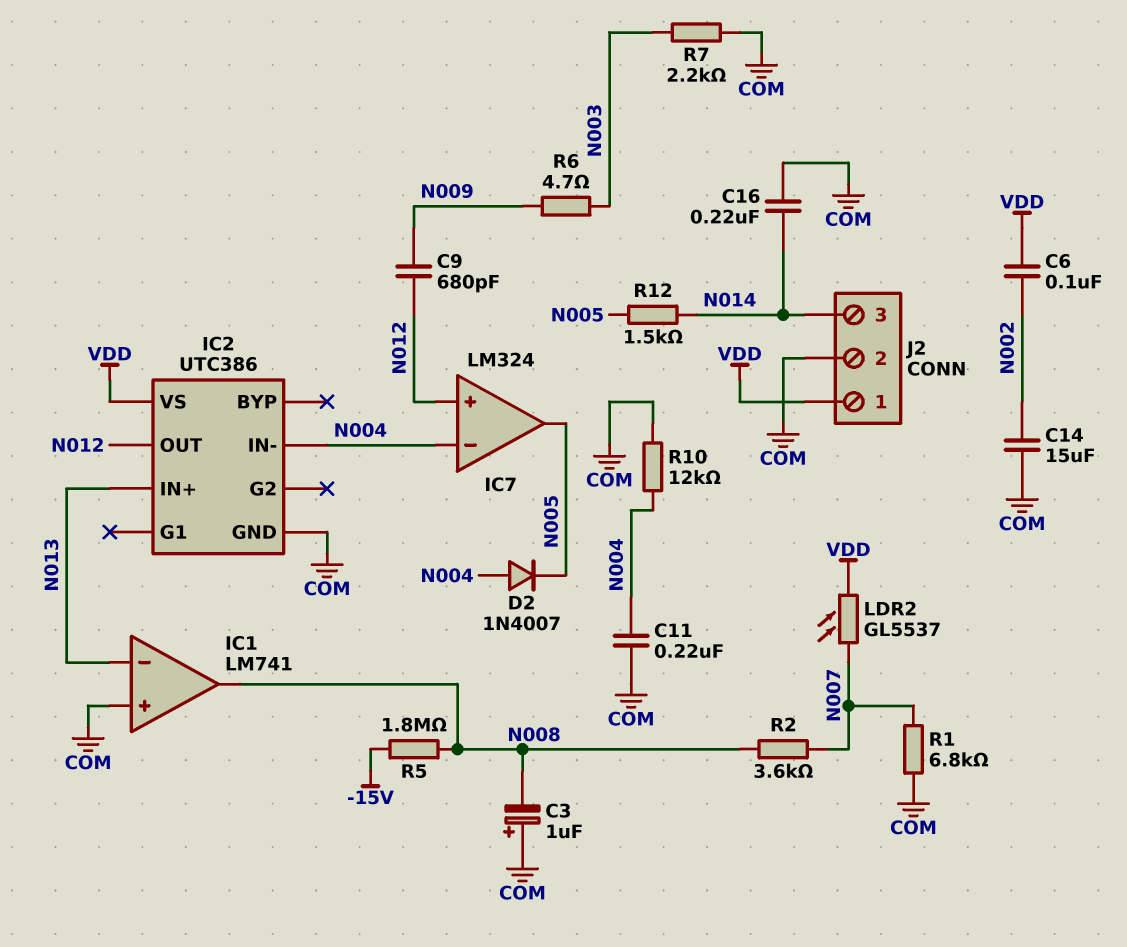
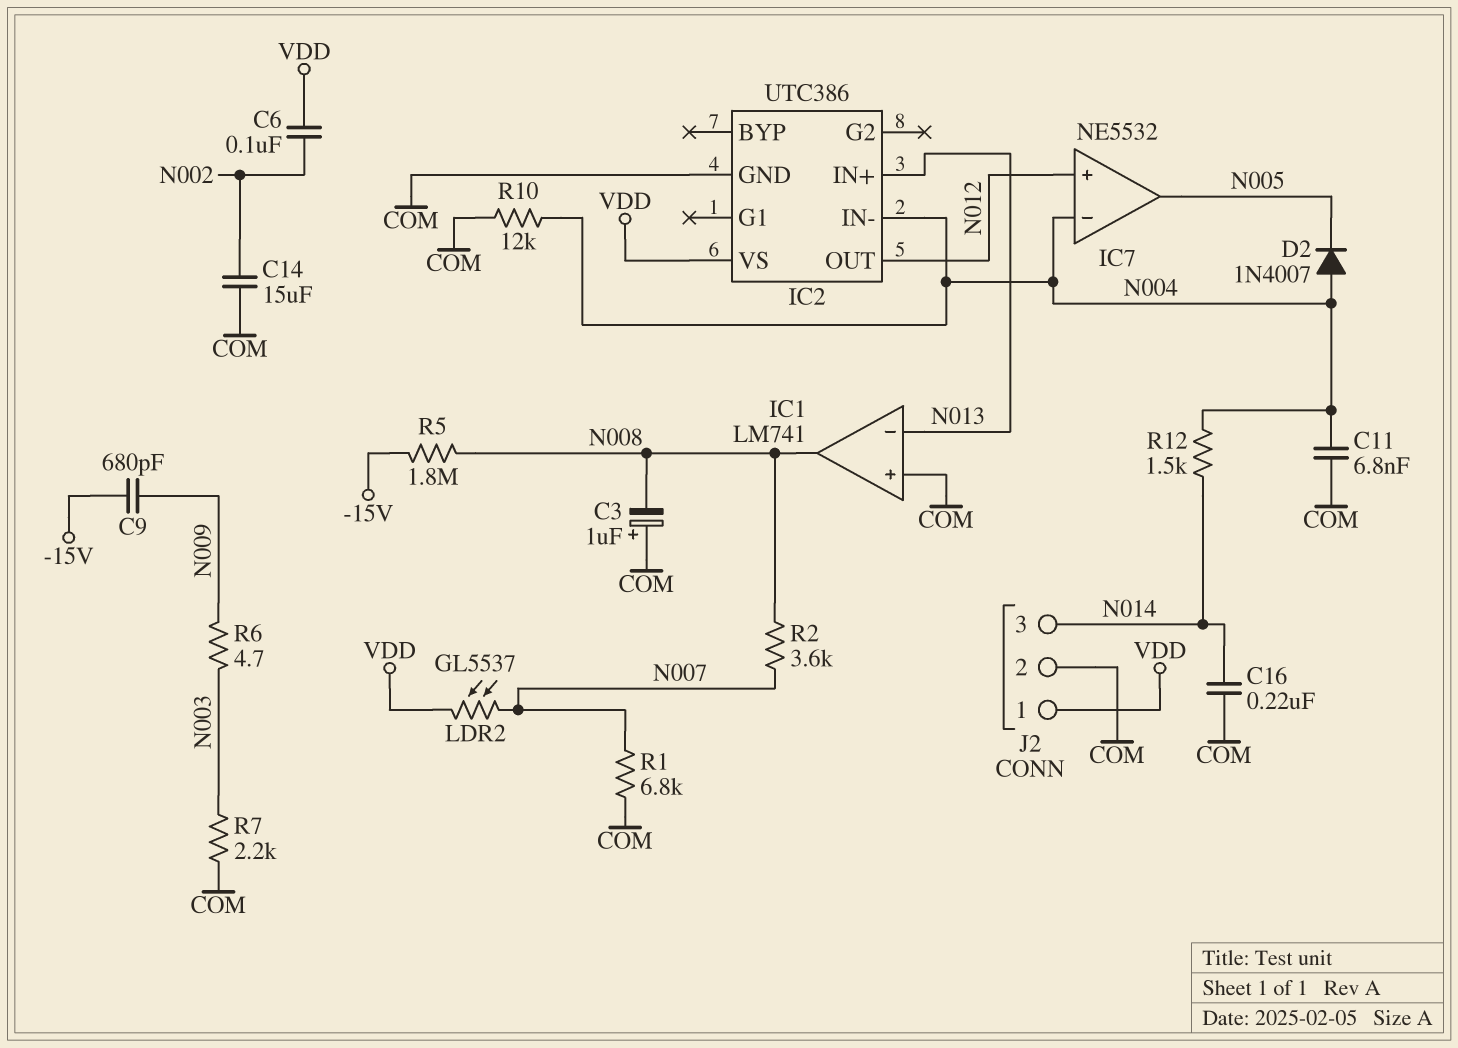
C9: 680pF (N009, N012) -> 680pF (-15V, N009)
C11: 220nF (COM, N004) -> 6.8nF (COM, N004)
IC7: LM324 -> NE5532
R12: 1.5k (N005, N014) -> 1.5k (N004, N014)

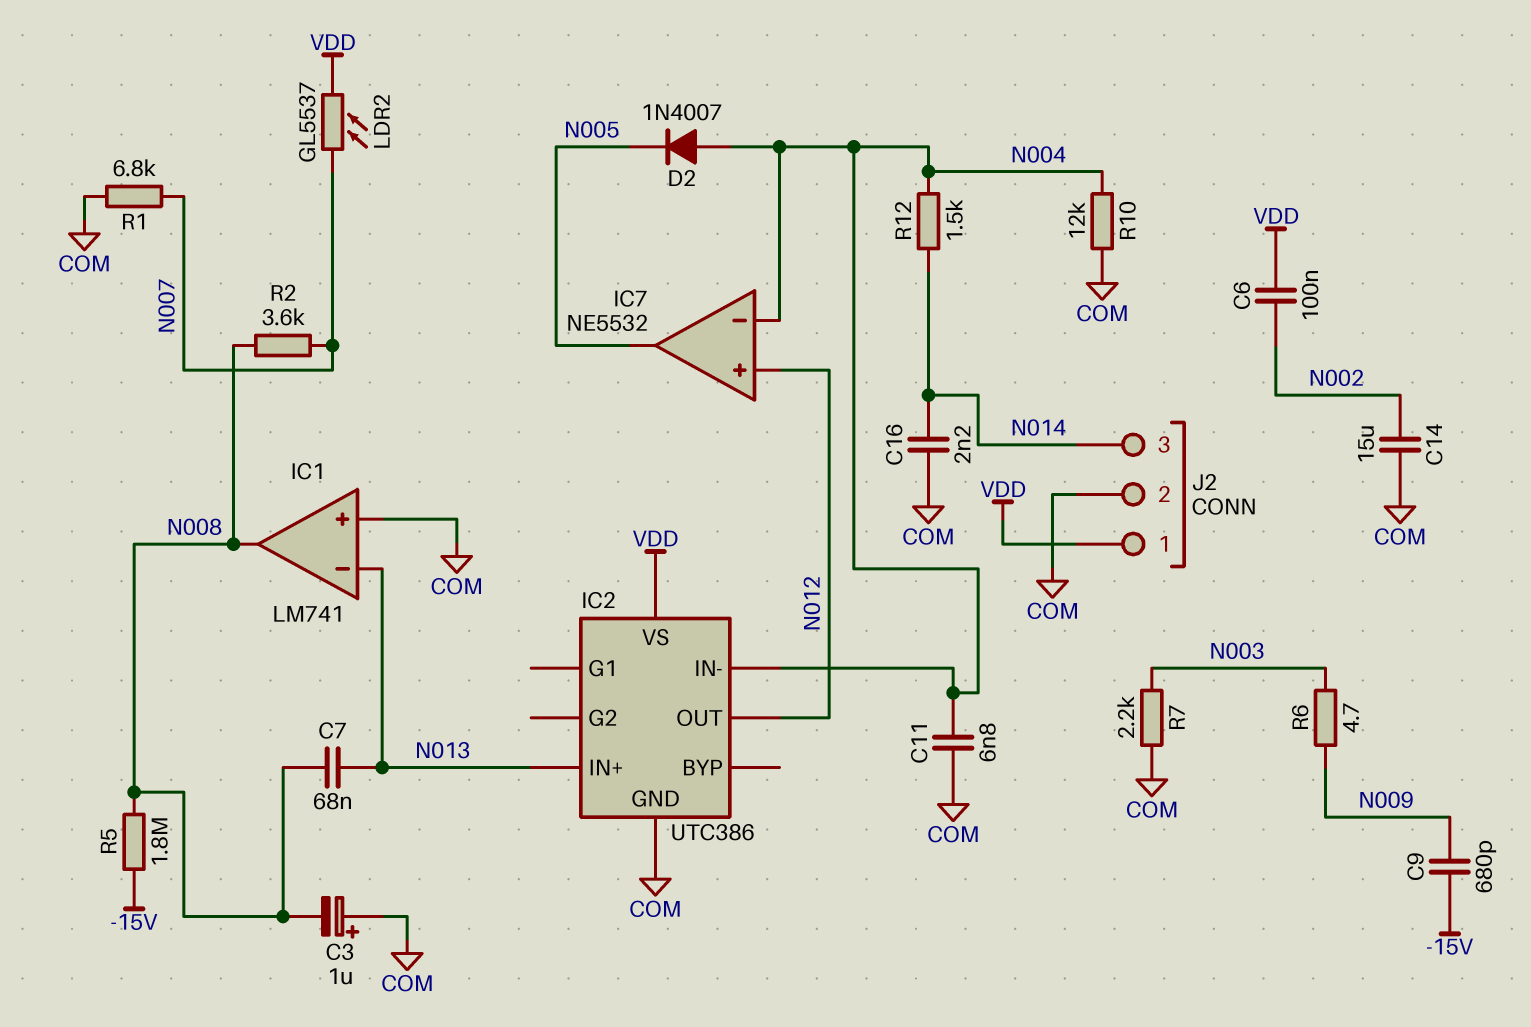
C7: none -> 68nF (N008, N013)
C16: 220nF (COM, N014) -> 2.2nF (COM, N014)

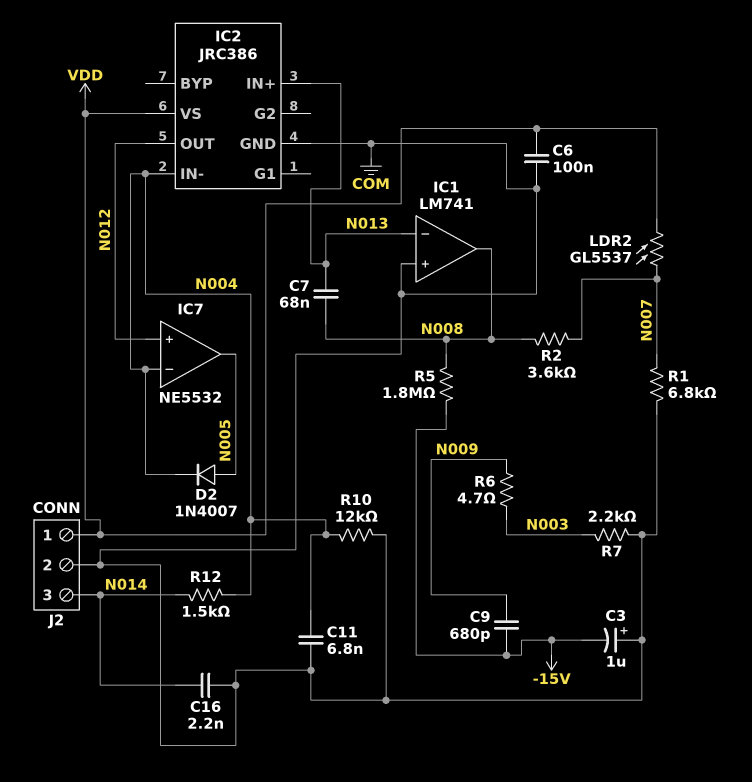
C3: 1uF (plus COM, minus N008) -> 1uF (plus COM, minus -15V)
C6: 100nF (N002, VDD) -> 100nF (COM, VDD)
C14: 15uF (COM, N002) -> none
D2: diode 1N4007 (A N004, K N005) -> diode 1N4007 (A N005, K N004)
IC2: UTC386 -> JRC386

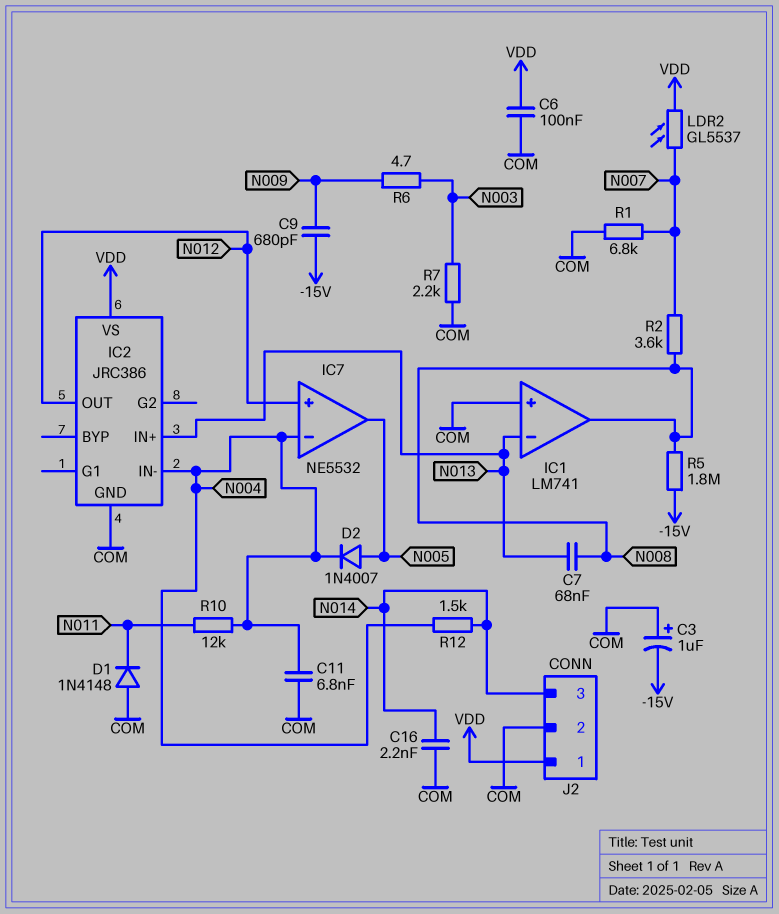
D1: none -> diode 1N4148 (A COM, K N011)
R10: 12k (COM, N004) -> 12k (N004, N011)

